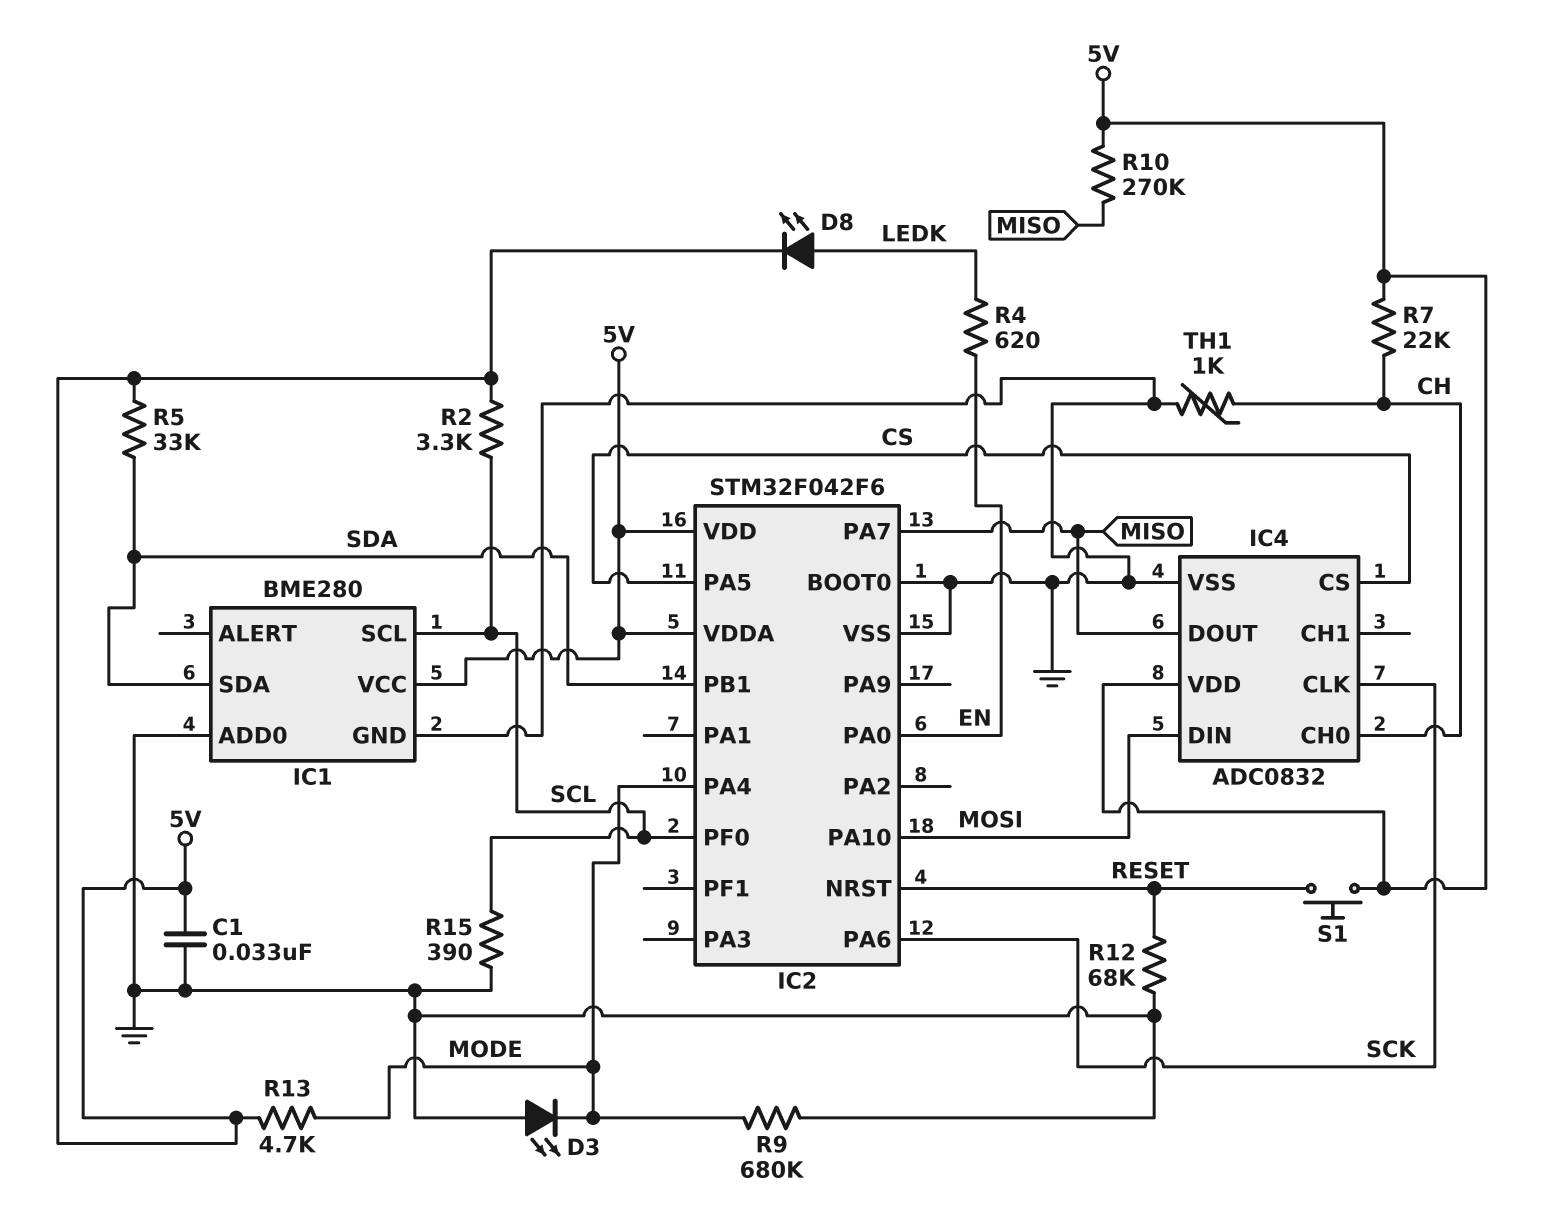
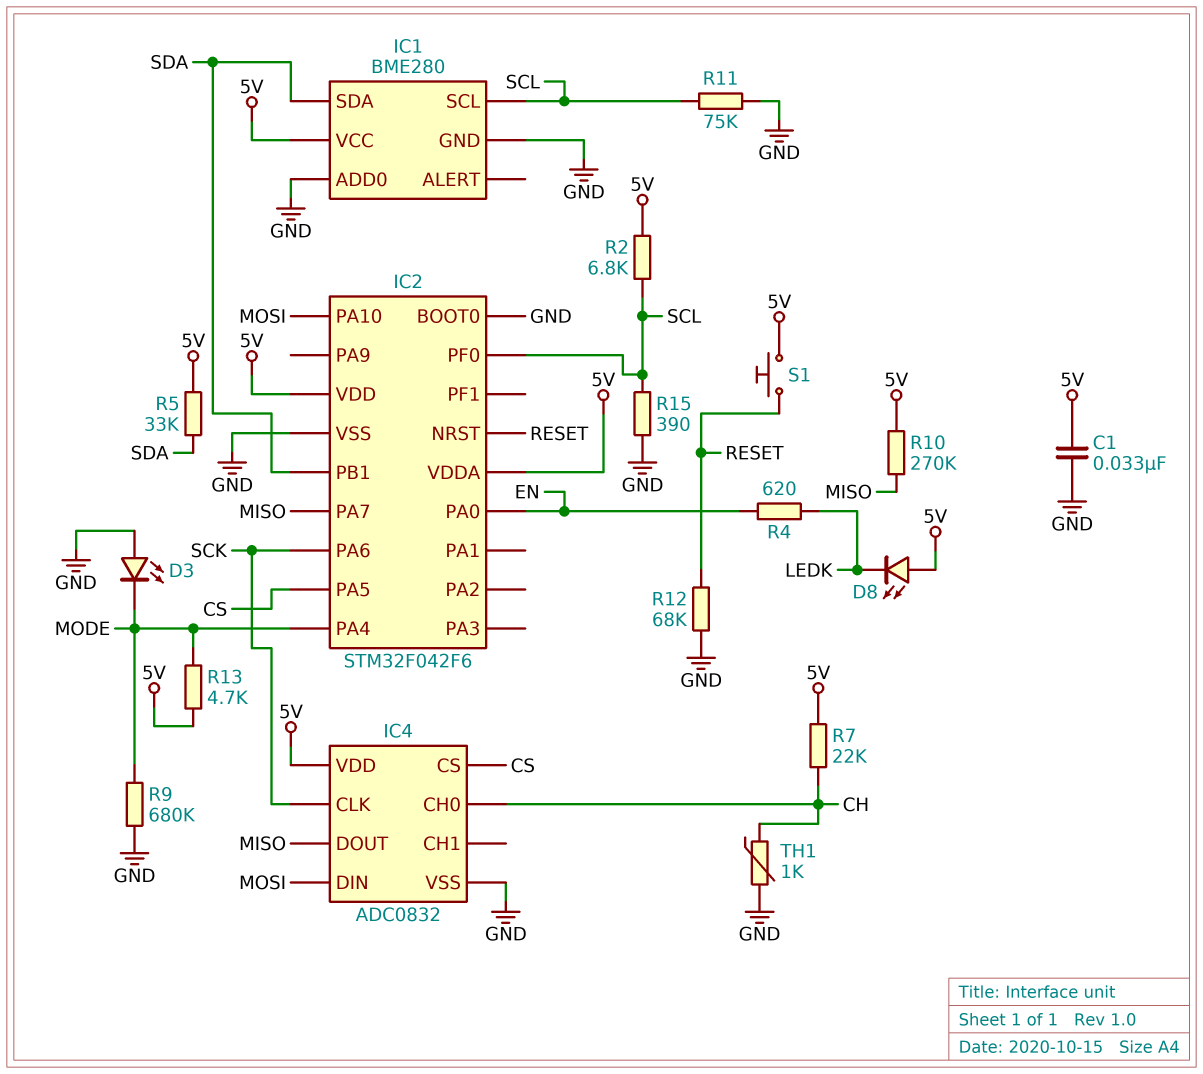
D8: LED (A LEDK, K 5V) -> LED (A 5V, K LEDK)
R2: 3.3k (5V, SCL) -> 6.8k (5V, SCL)
R11: none -> 75k (GND, SCL)

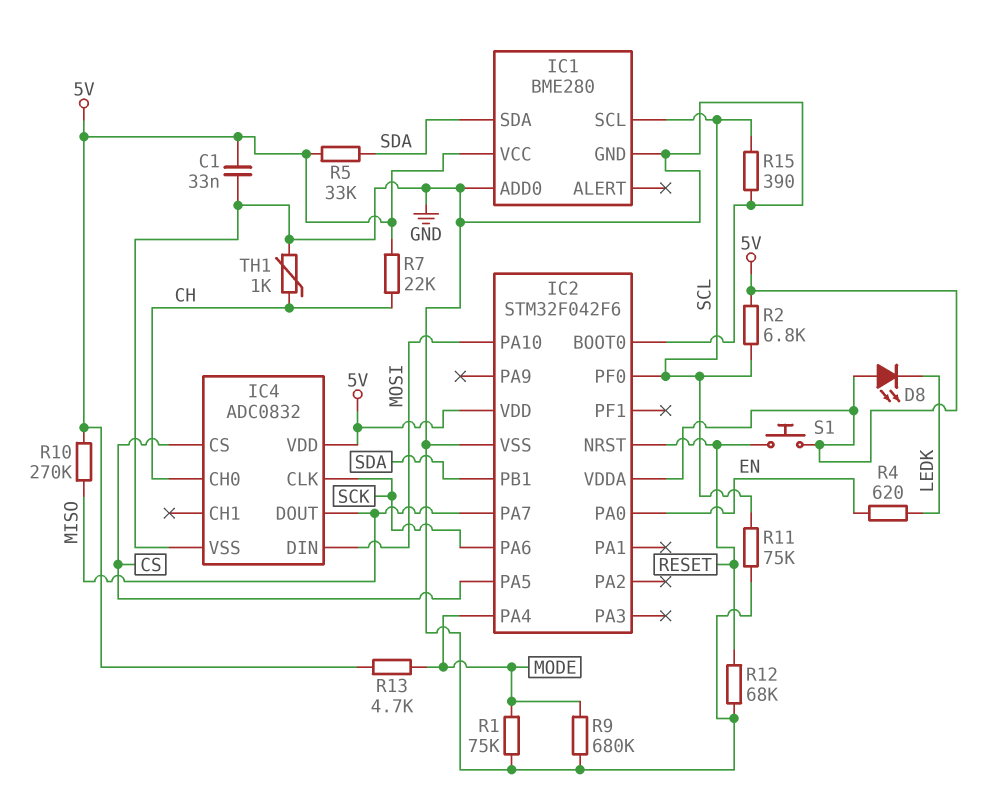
D3: LED (A GND, K MODE) -> none
R1: none -> 75k (GND, MODE)

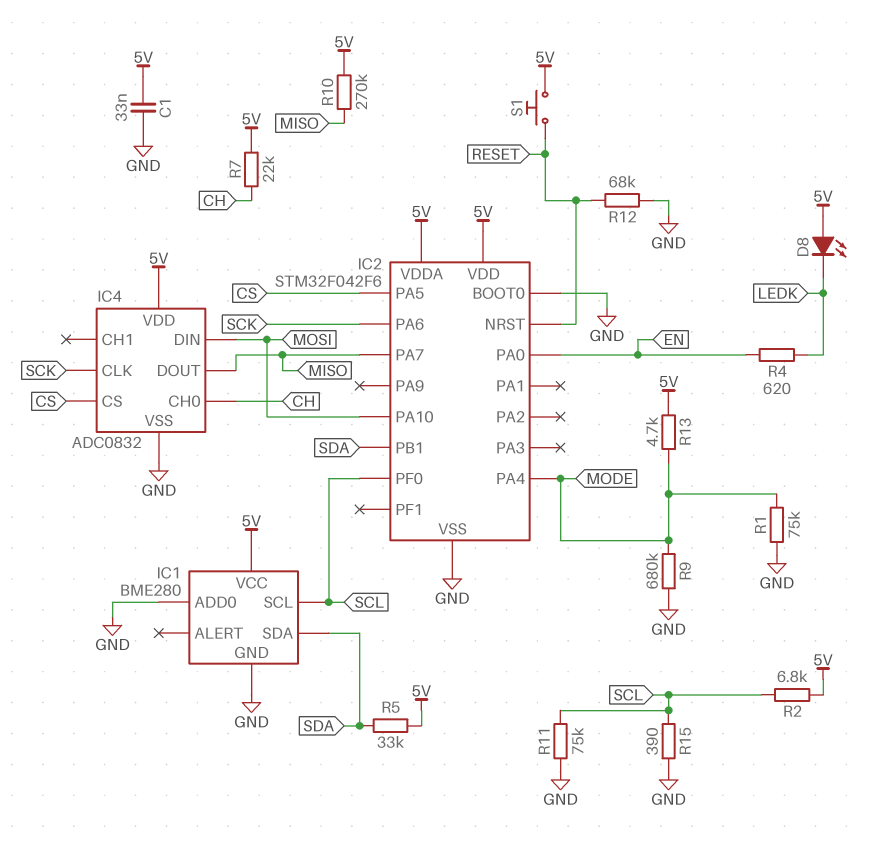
TH1: 1k (CH, GND) -> none

